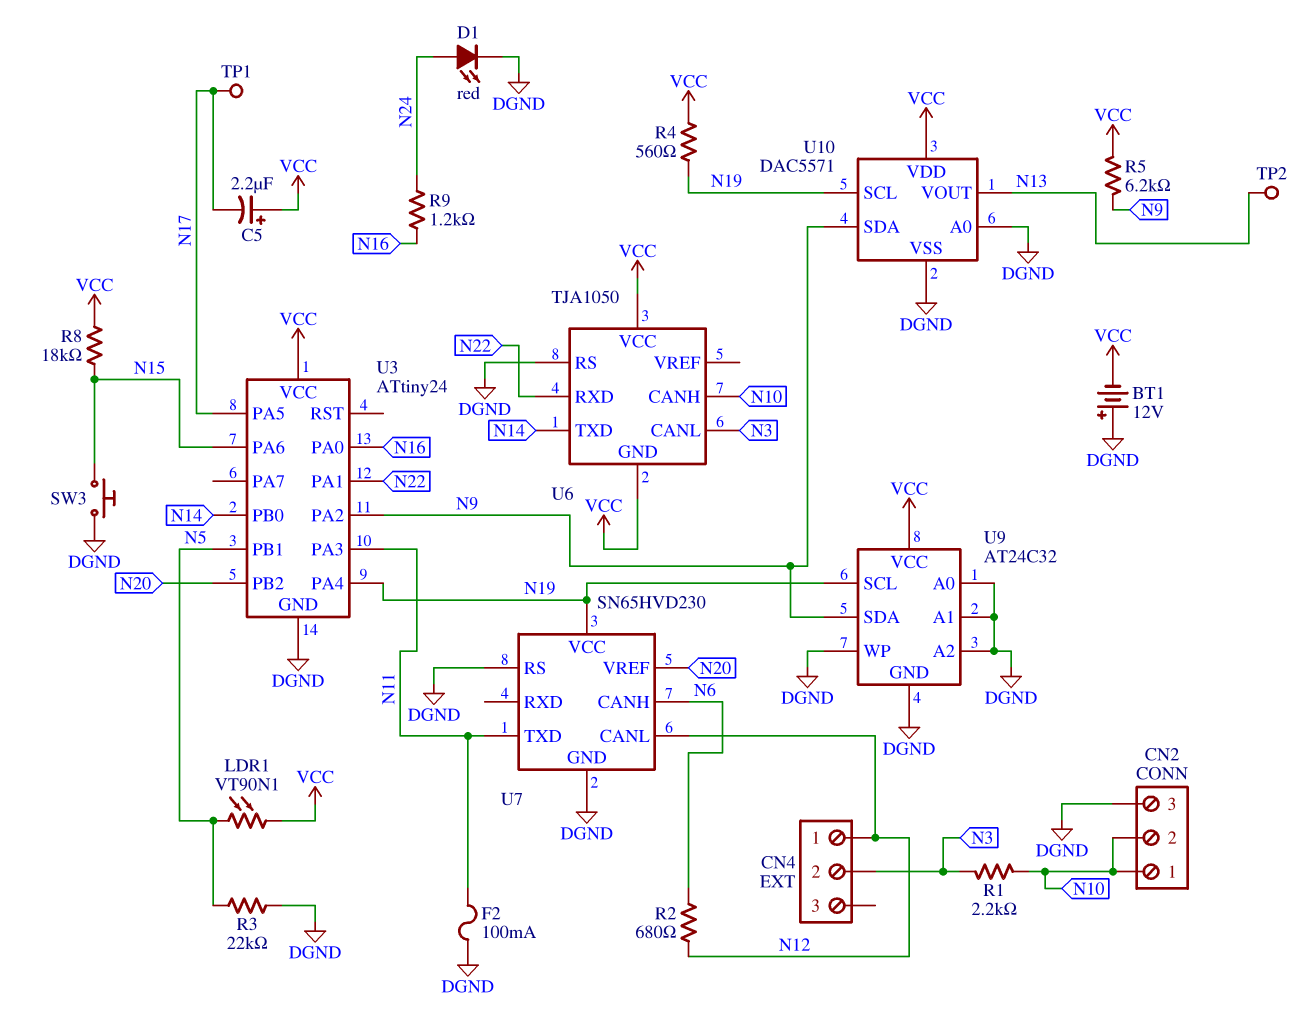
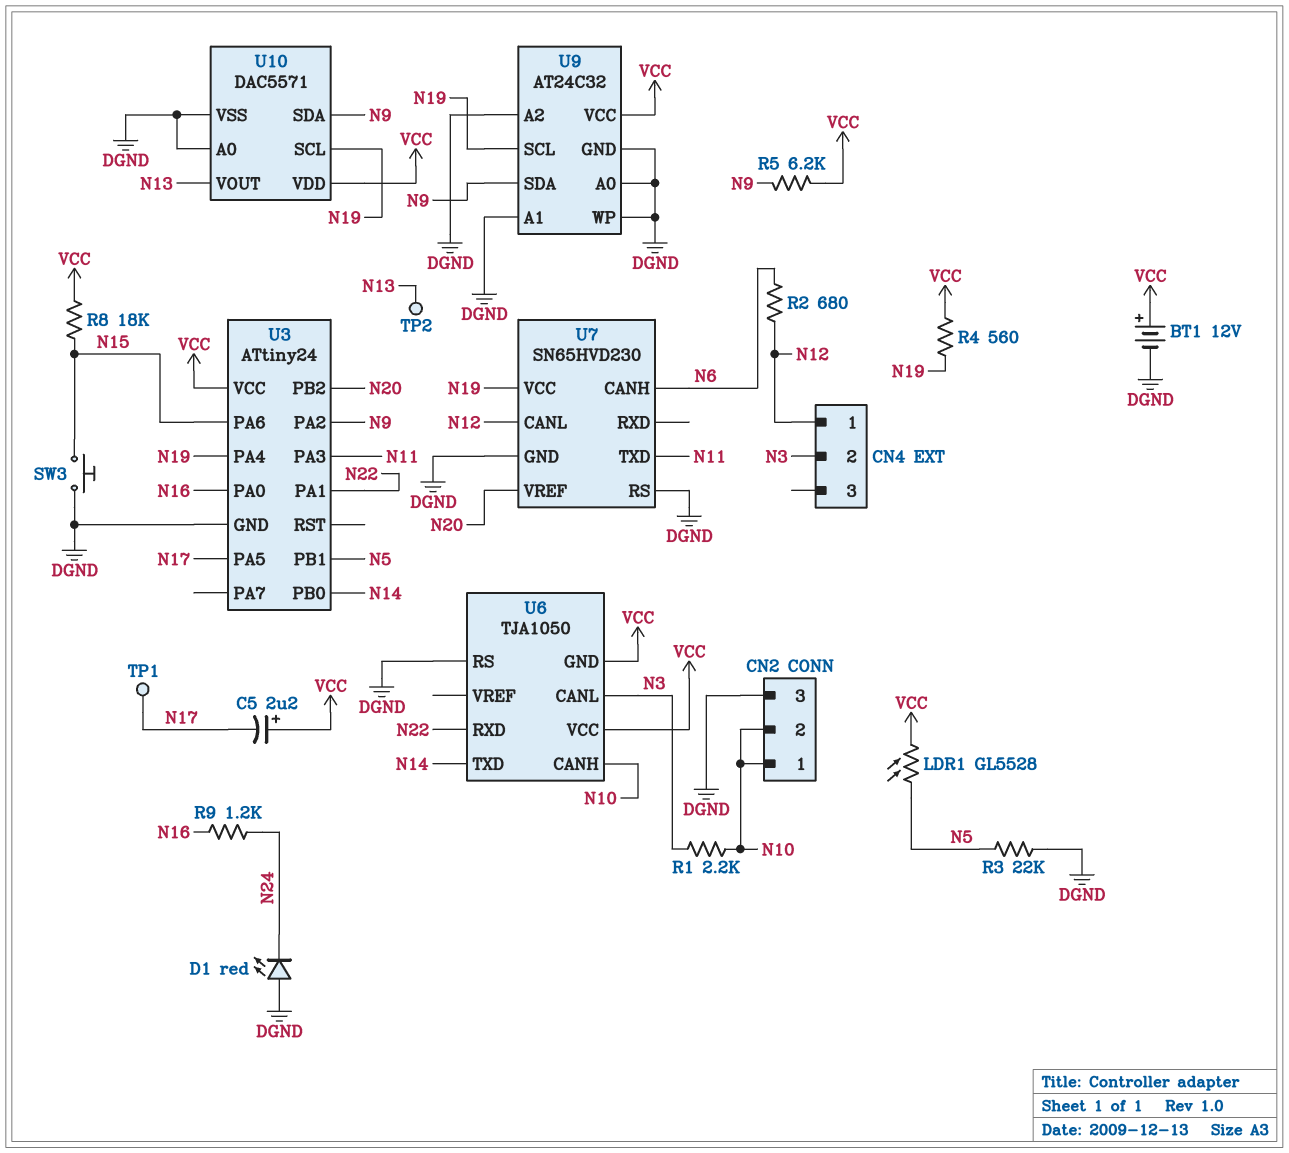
BT1: 12V (plus DGND, minus VCC) -> 12V (plus VCC, minus DGND)
D1: LED red (A N24, K DGND) -> LED red (A DGND, K N24)
F2: 100mA (DGND, N11) -> none
LDR1: VT90N1 (N5, VCC) -> GL5528 (N5, VCC)

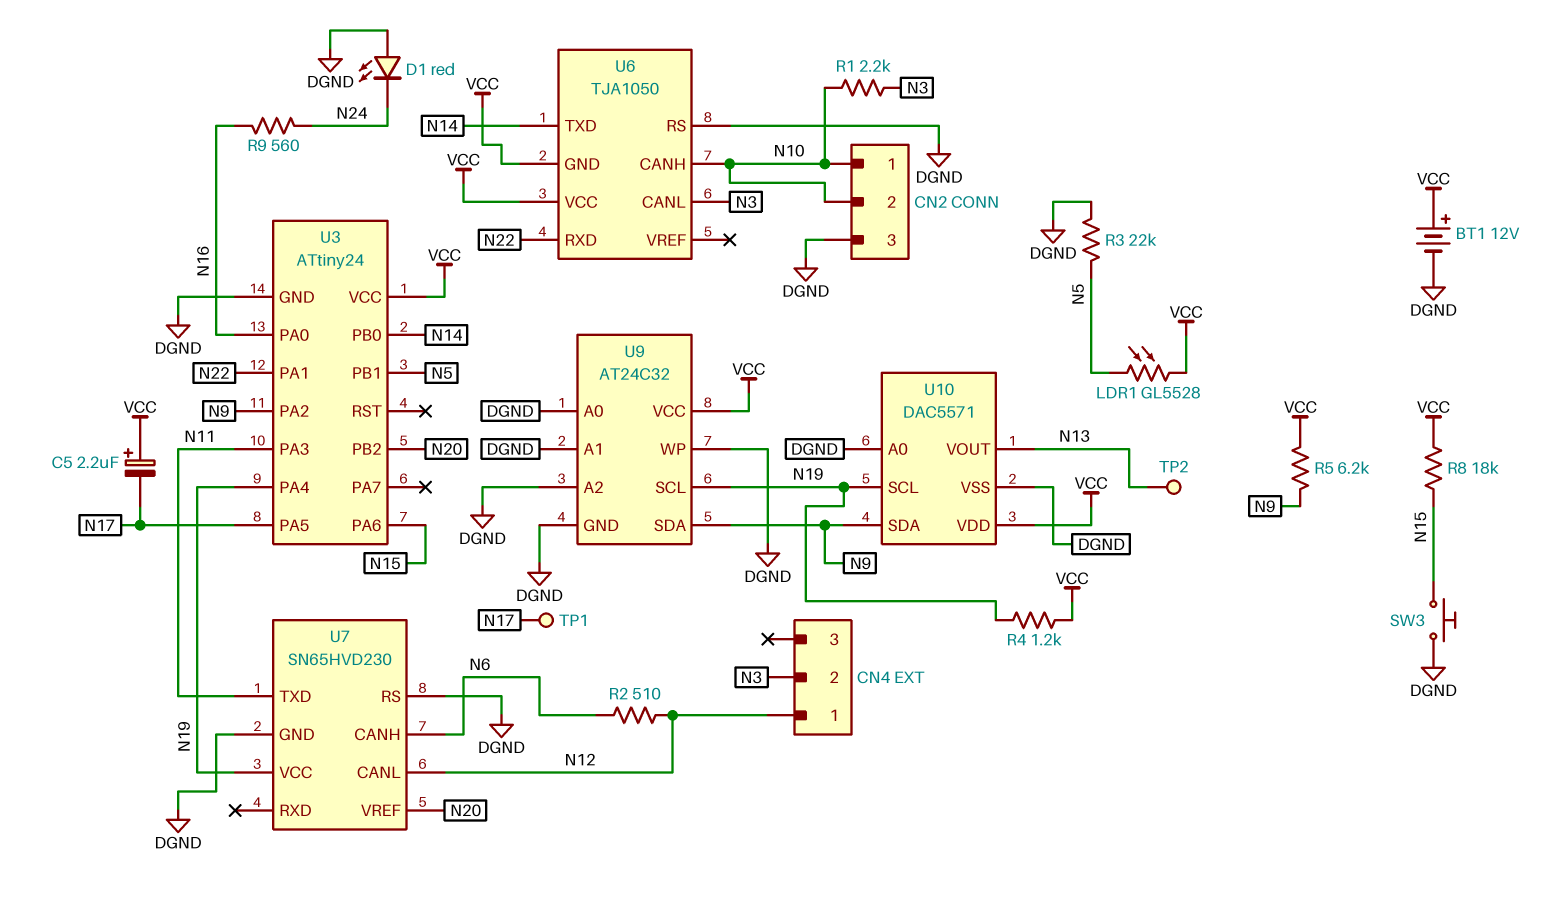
R2: 680 (N6, N12) -> 510 (N6, N12)
R4: 560 (N19, VCC) -> 1.2k (N19, VCC)
R9: 1.2k (N16, N24) -> 560 (N16, N24)

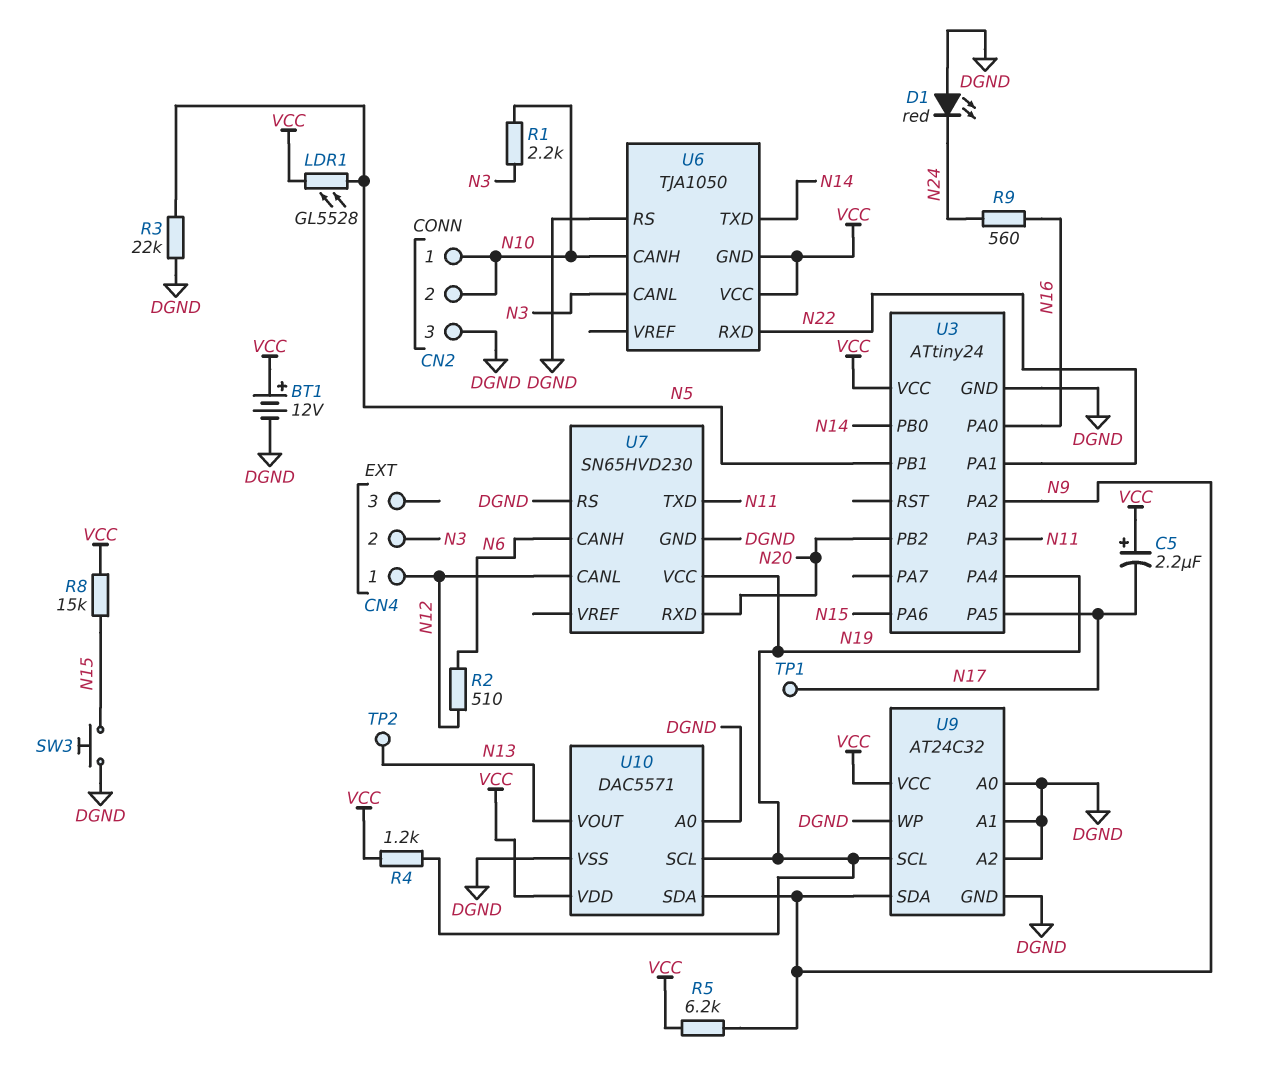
R8: 18k (N15, VCC) -> 15k (N15, VCC)
U7 pin RXD: none -> N20
U7 pin VREF: N20 -> none

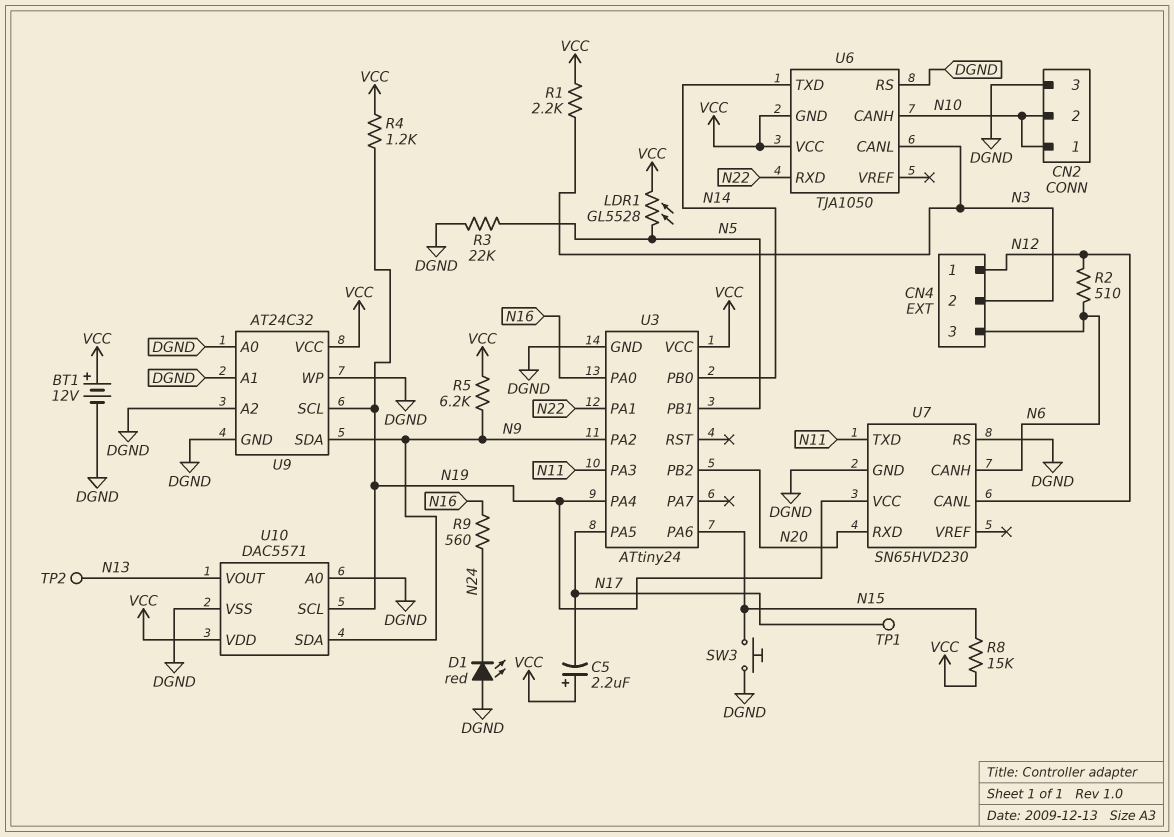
CN4 pin 3: none -> N6
R1: 2.2k (N3, N10) -> 2.2k (N3, VCC)

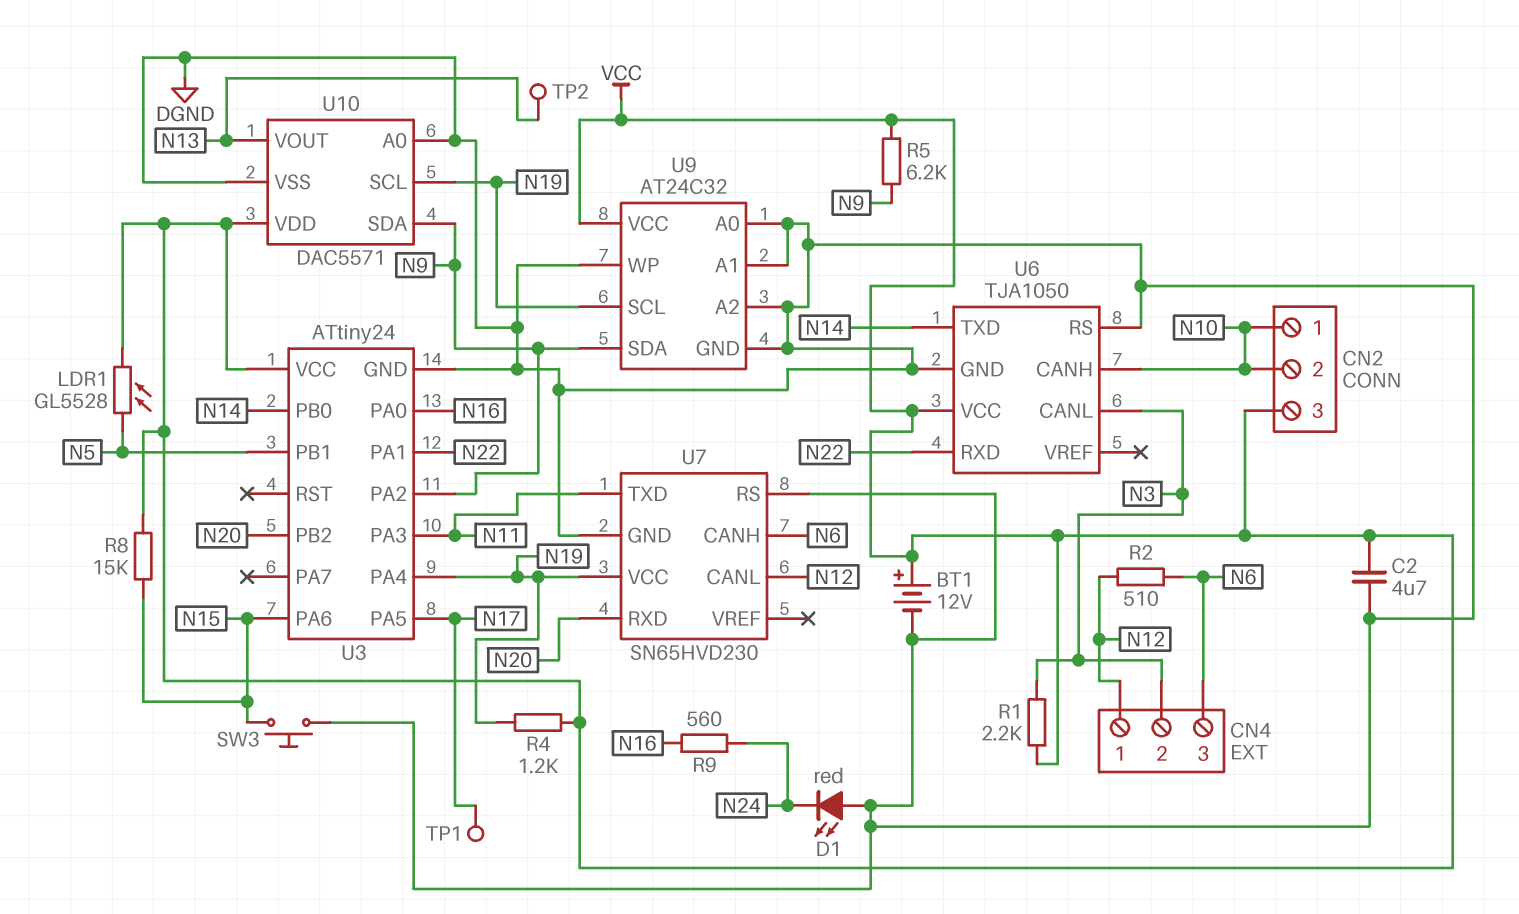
C2: none -> 4.7uF (DGND, VCC)
C5: 2.2uF (plus VCC, minus N17) -> none
CN2 pin 3: DGND -> VCC
R3: 22k (DGND, N5) -> none
U6 pin GND: VCC -> DGND

